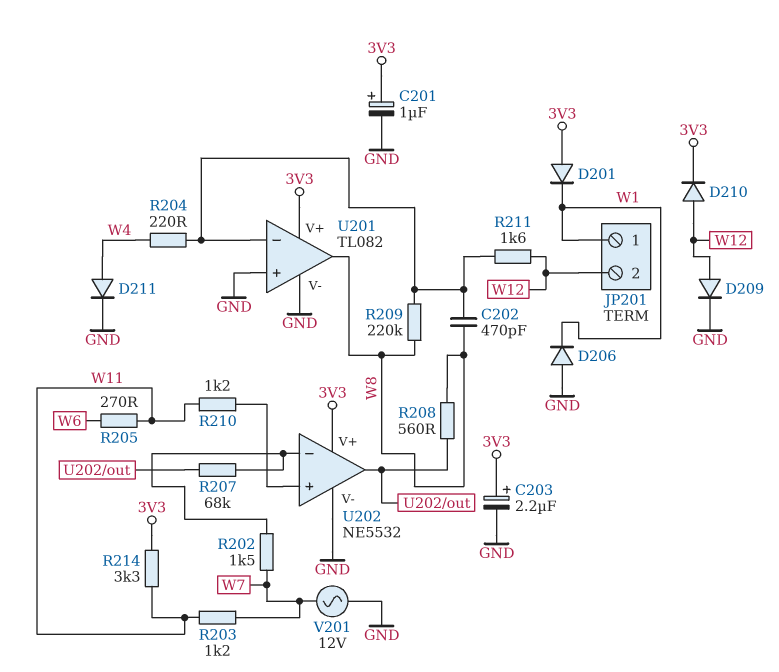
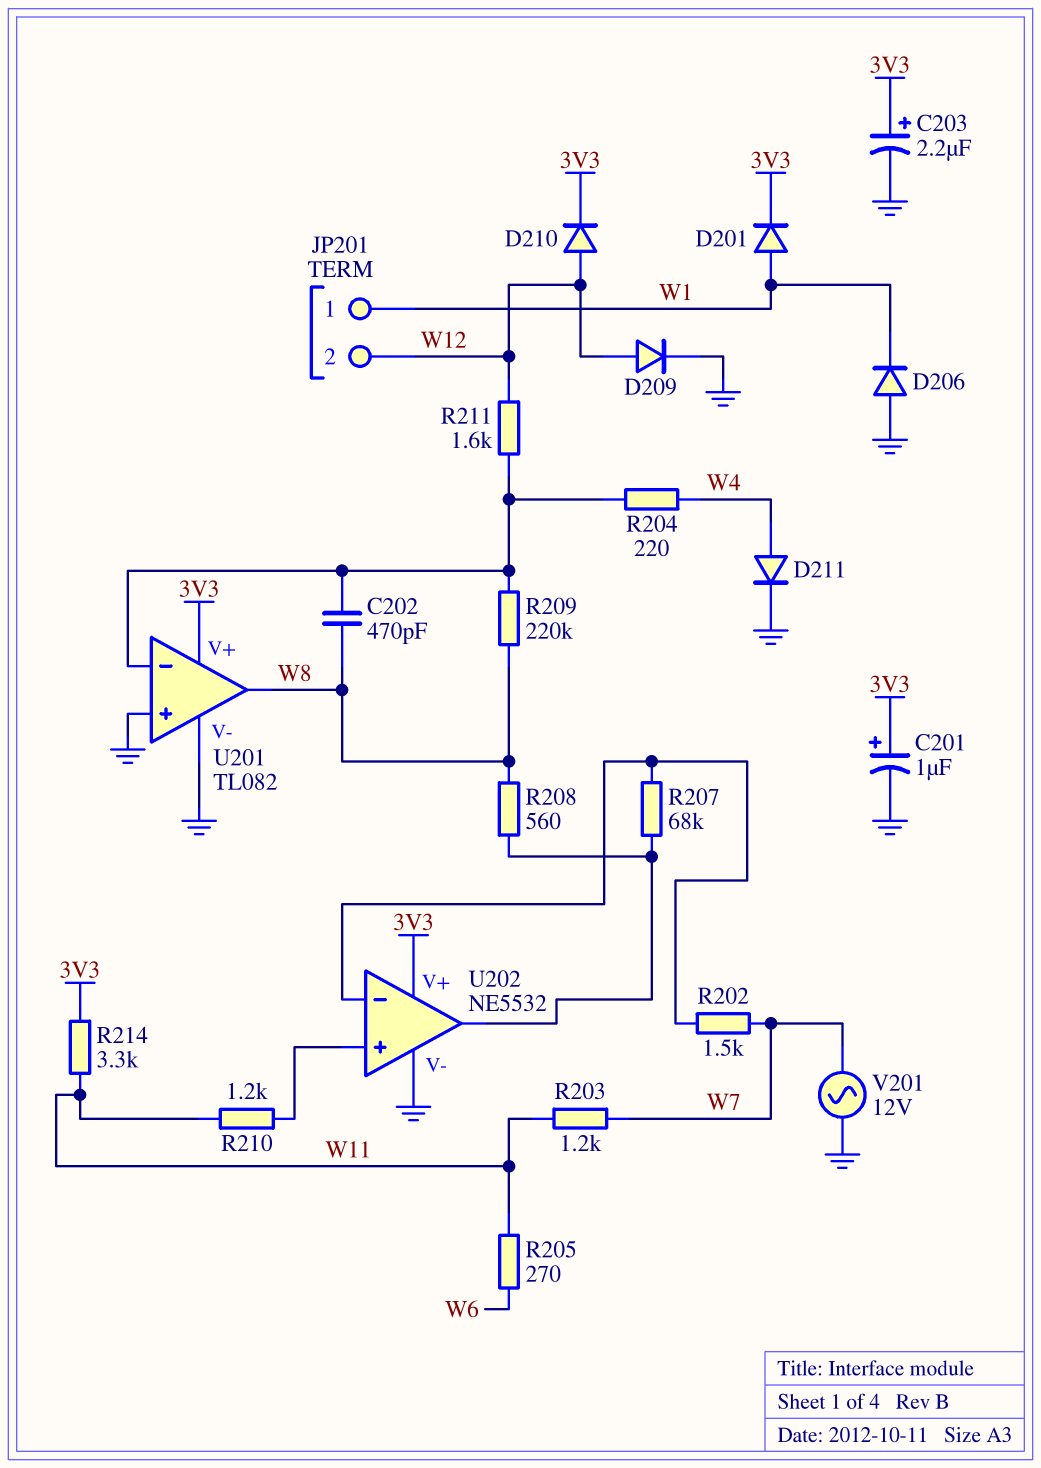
D201: diode (A 3V3, K W1) -> diode (A W1, K 3V3)

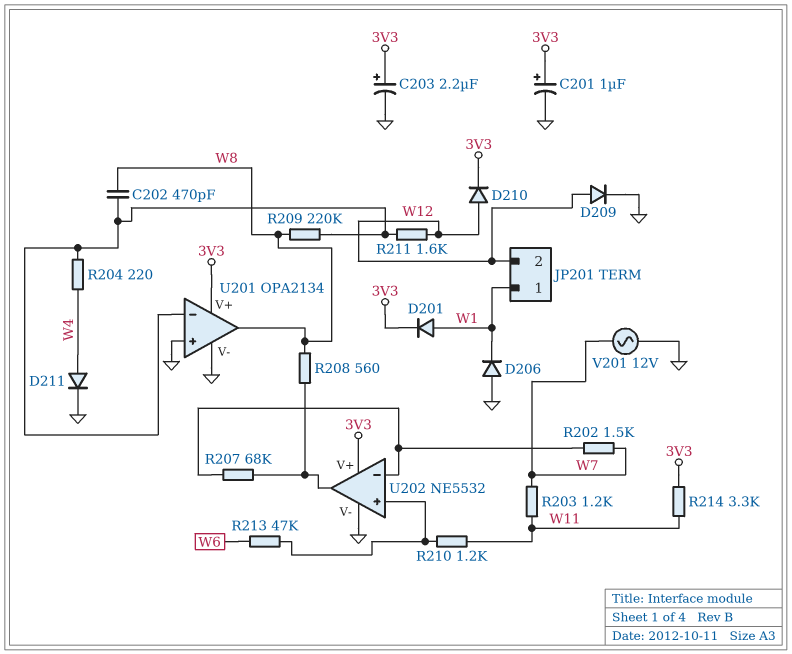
R205: 270 (W6, W11) -> none
R213: none -> 47k (U202/in+, W6)
U201: TL082 -> OPA2134

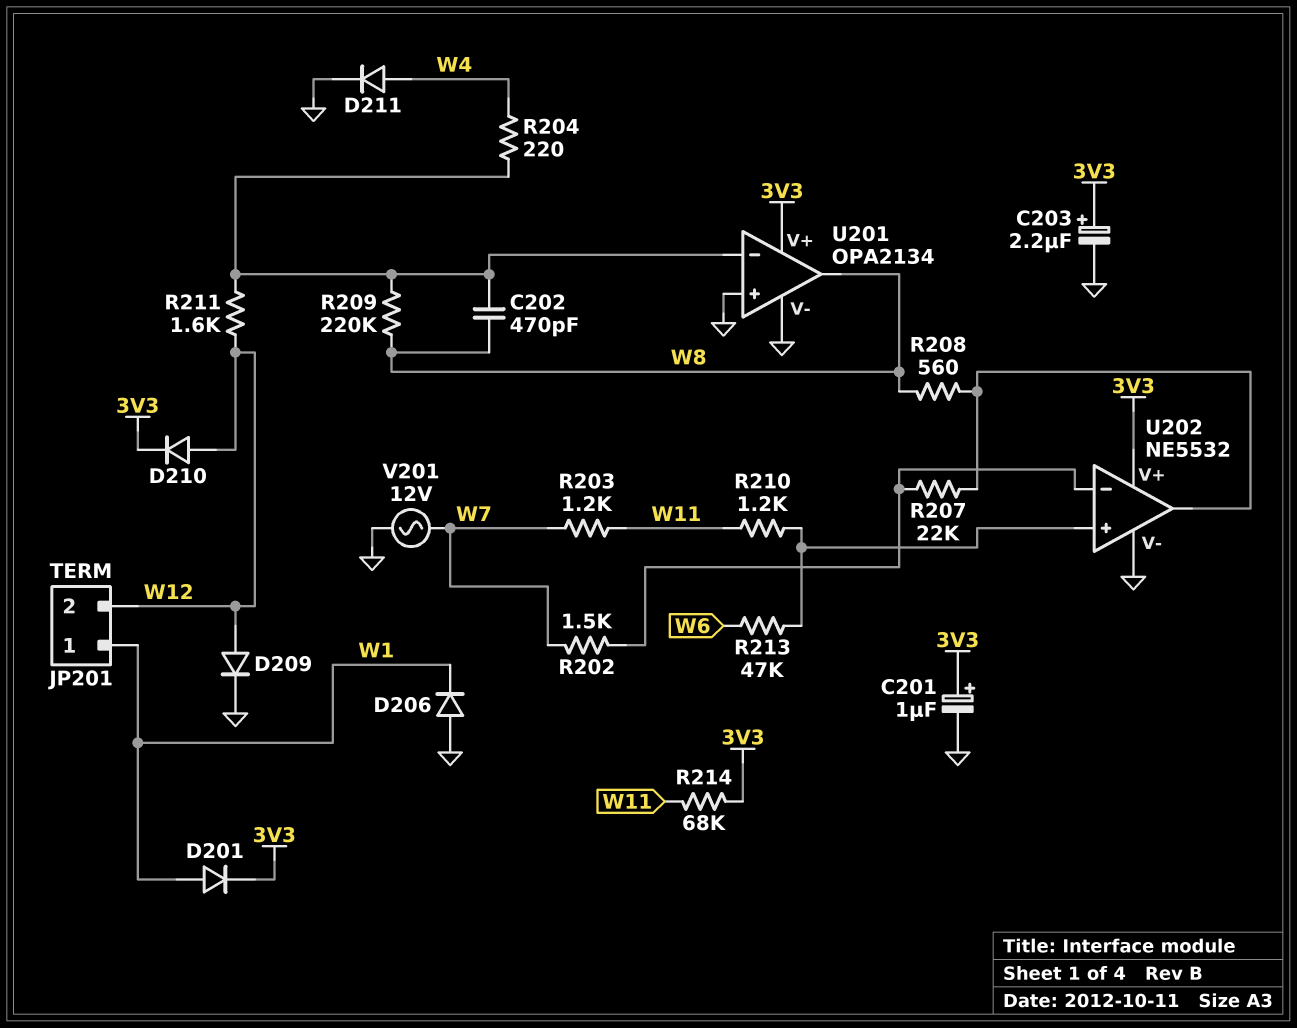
R207: 68k (U202/in-, U202/out) -> 22k (U202/in-, U202/out)
R214: 3.3k (3V3, W11) -> 68k (3V3, W11)

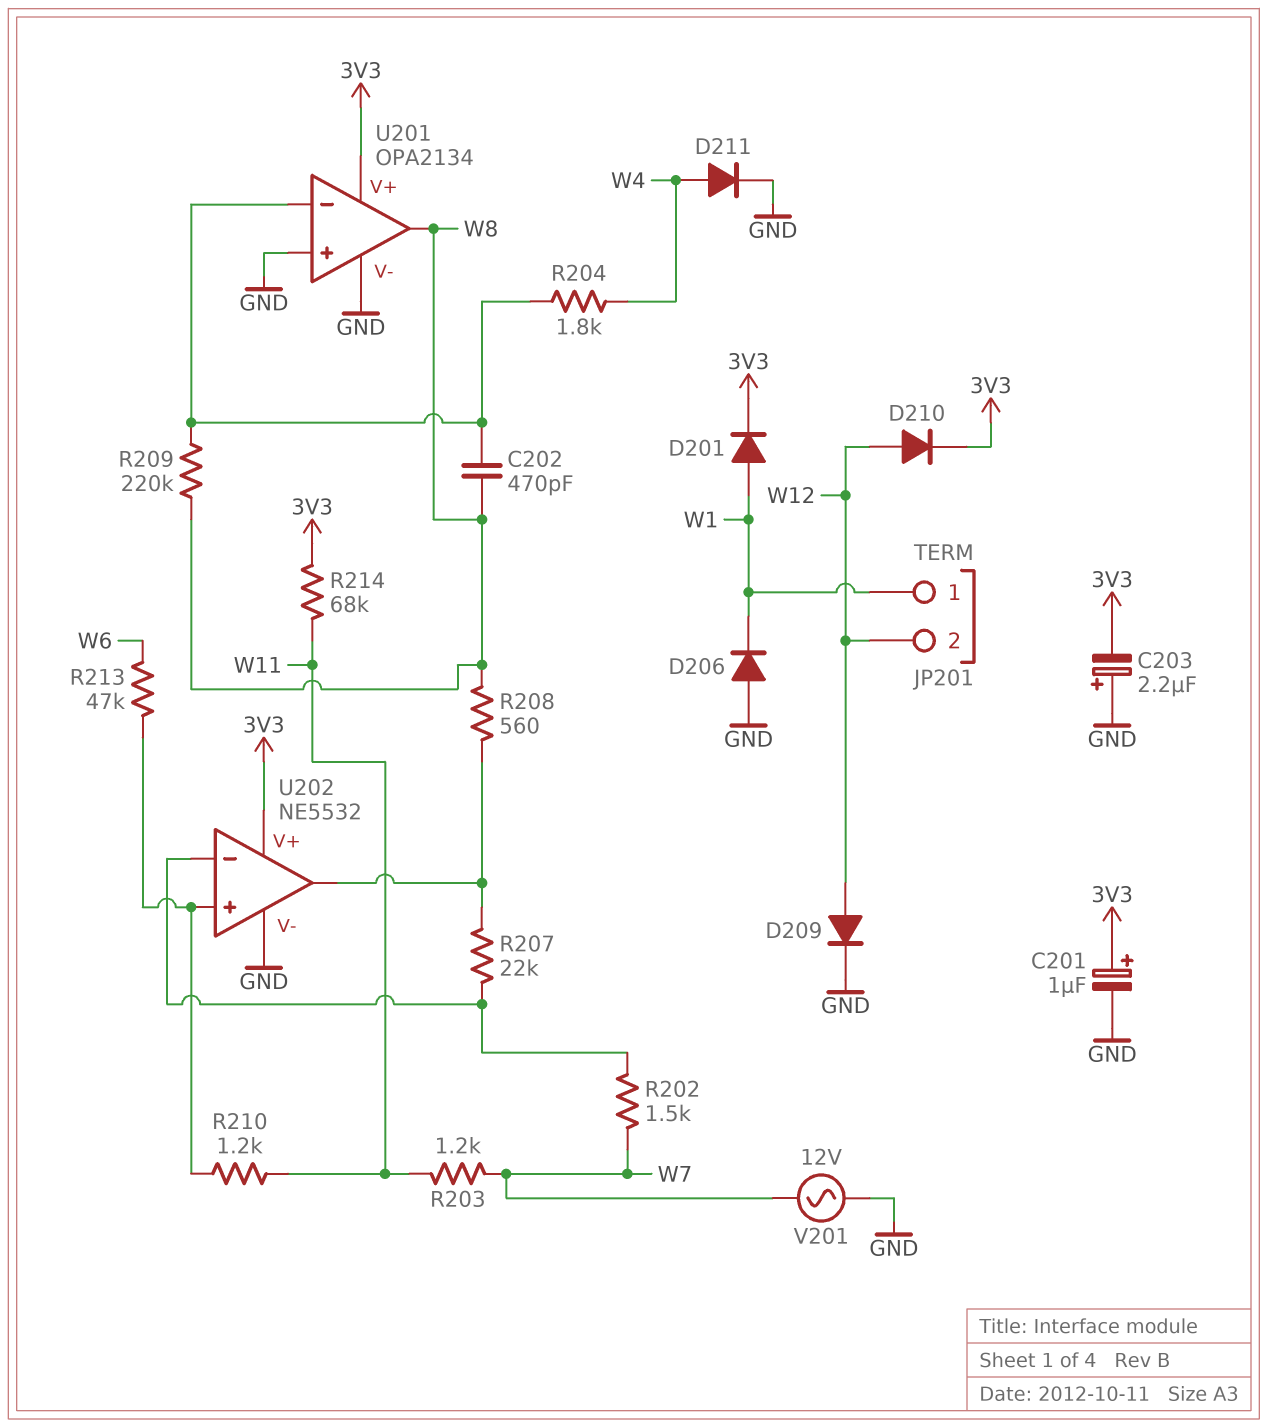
C203: 2.2uF (plus 3V3, minus GND) -> 2.2uF (plus GND, minus 3V3)
R204: 220 (U201/in-, W4) -> 1.8k (U201/in-, W4)
R211: 1.6k (U201/in-, W12) -> none

